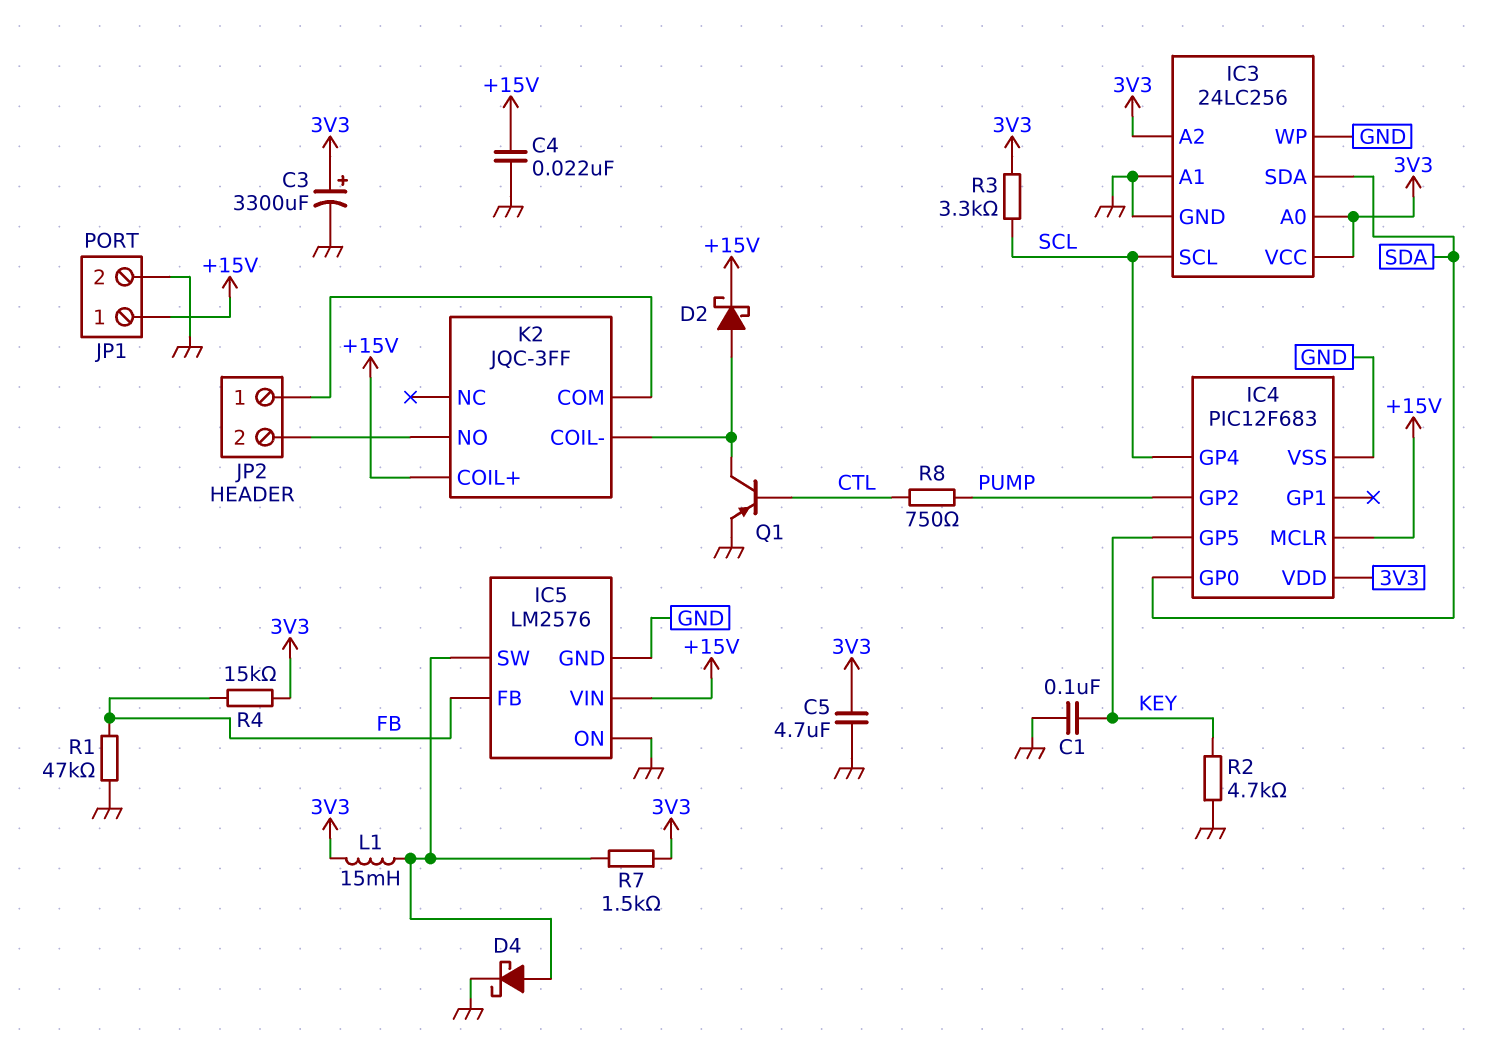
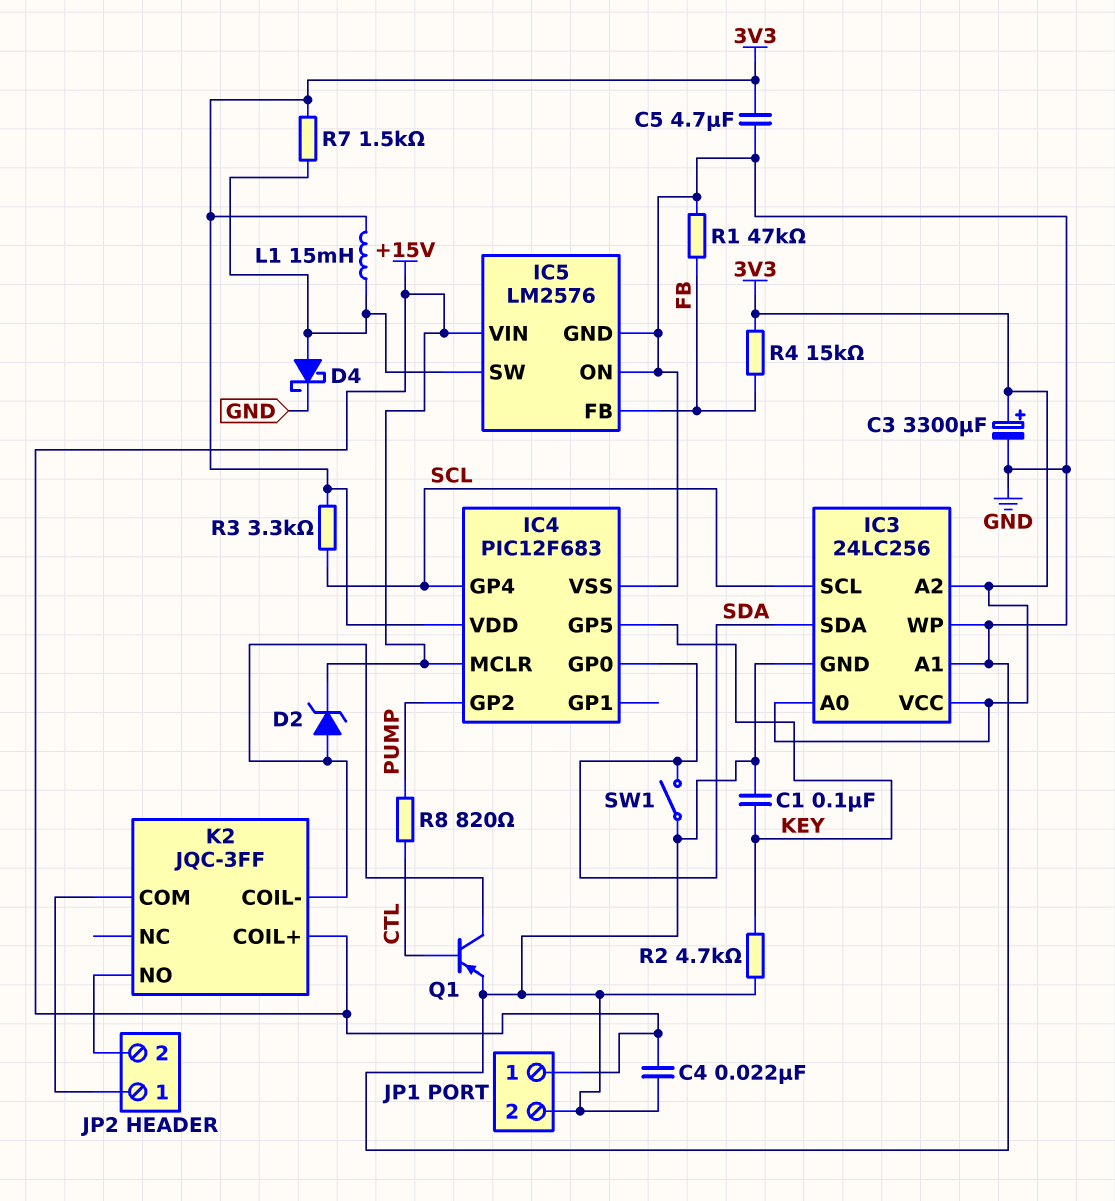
D2: schottky (A K2/COIL-, K +15V) -> zener (A K2/COIL-, K +15V)
R8: 750 (CTL, PUMP) -> 820 (CTL, PUMP)
SW1: none -> switch (GND, SDA)

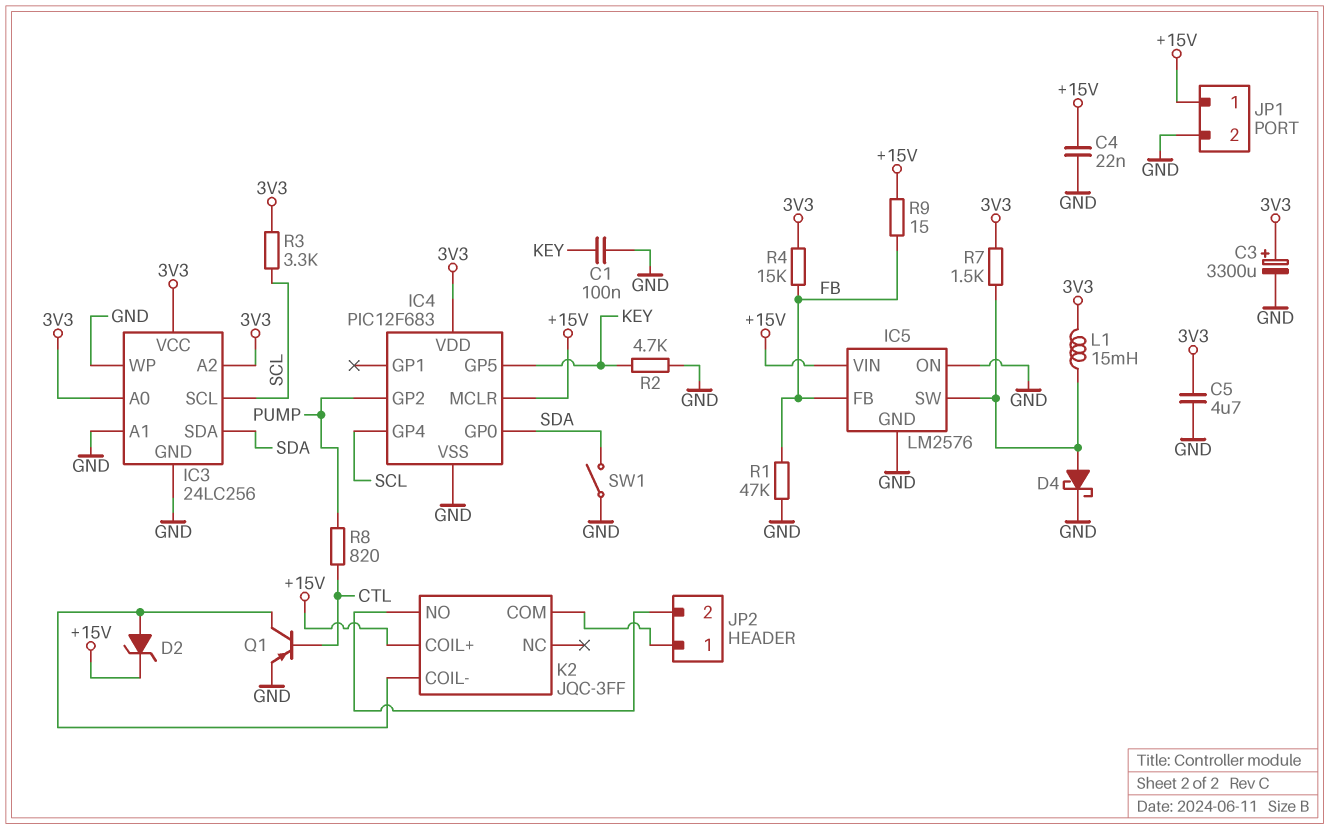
R9: none -> 15 (+15V, FB)

